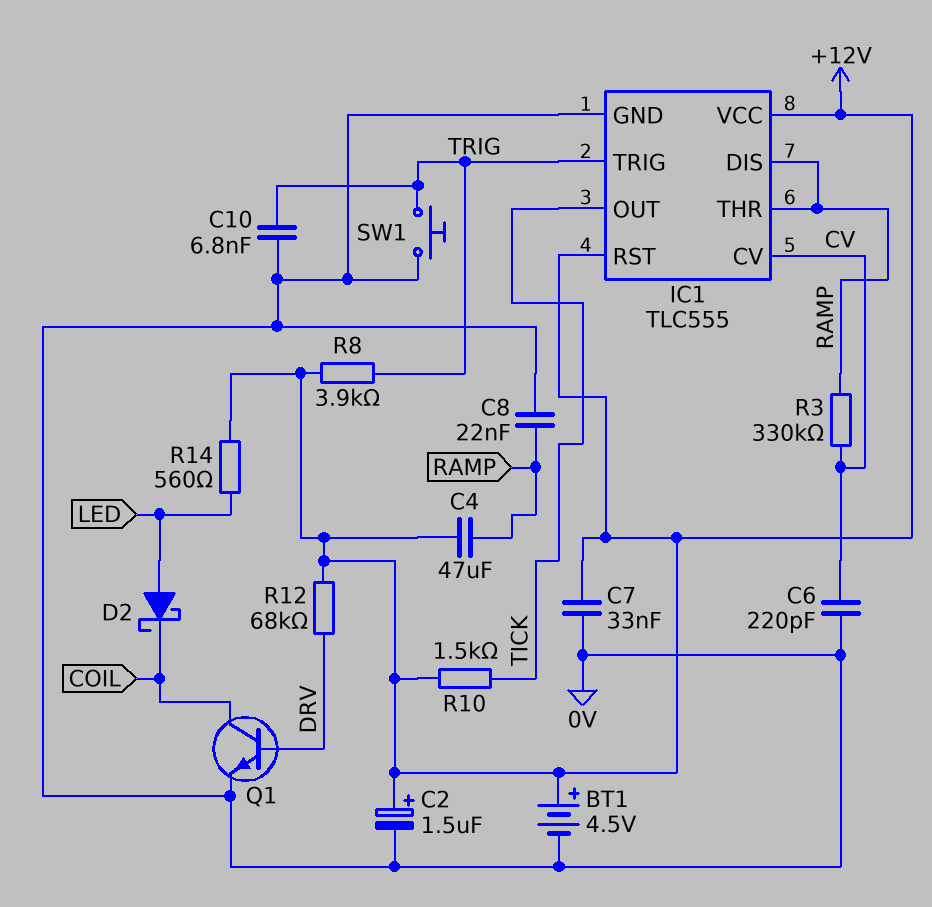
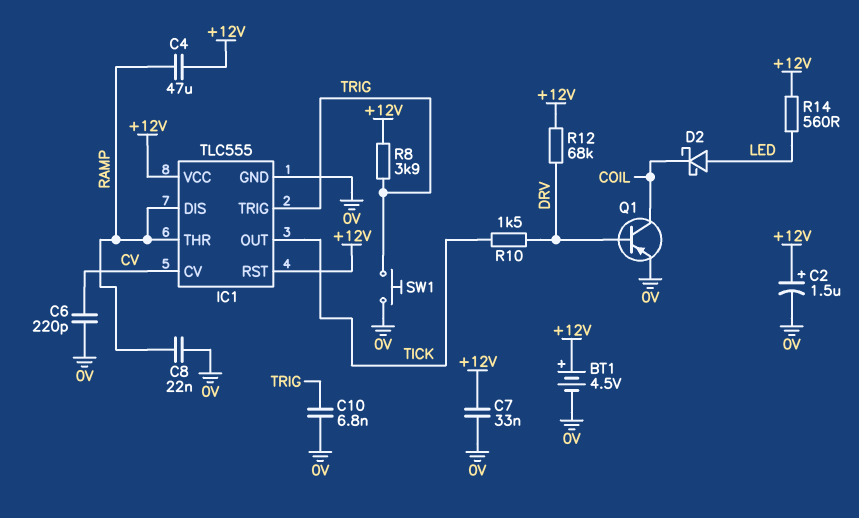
Q1: NPN (B DRV, C COIL, E 0V) -> PNP (B DRV, C COIL, E 0V)
R3: 330k (CV, RAMP) -> none
R10: 1.5k (+12V, TICK) -> 1.5k (DRV, TICK)

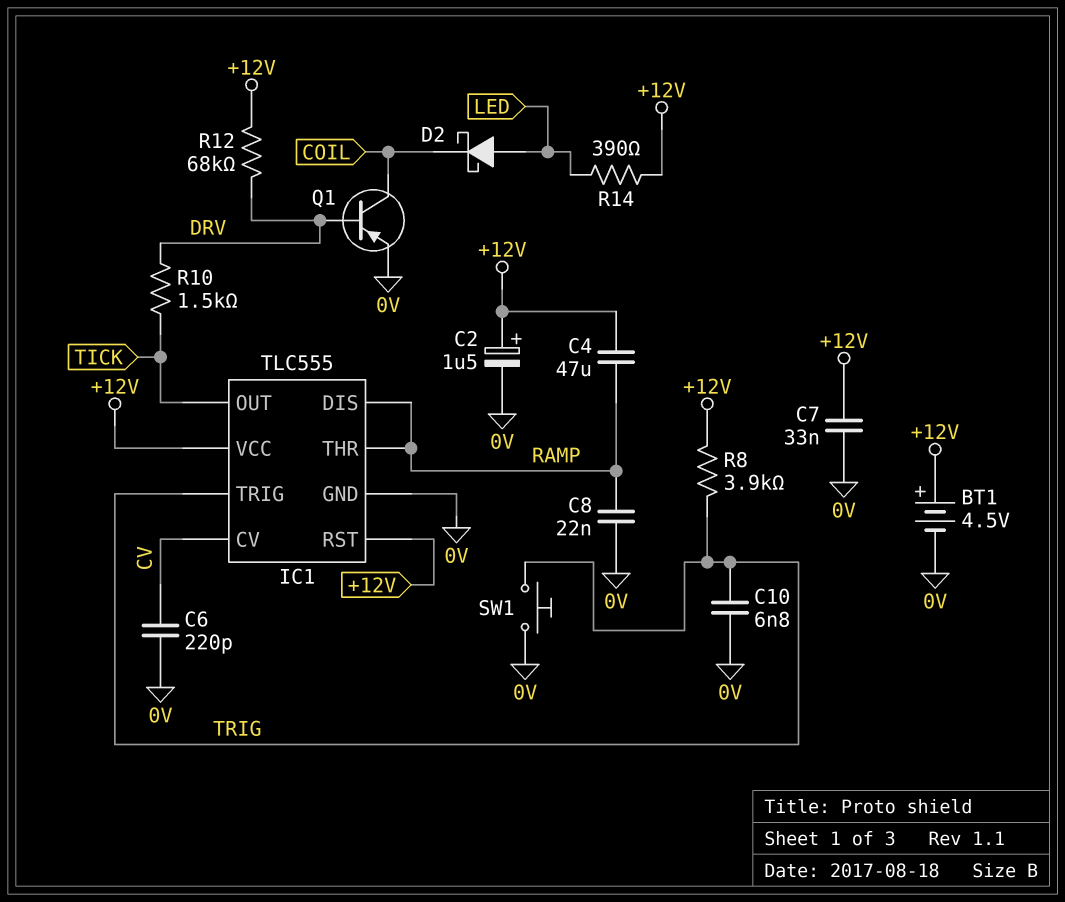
R14: 560 (+12V, LED) -> 390 (+12V, LED)

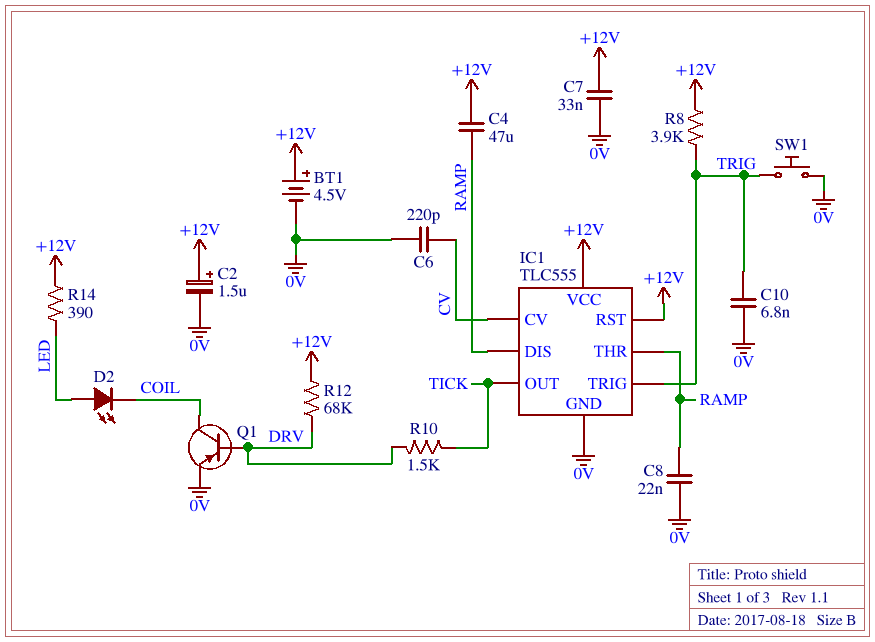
D2: schottky (A LED, K COIL) -> LED (A LED, K COIL)

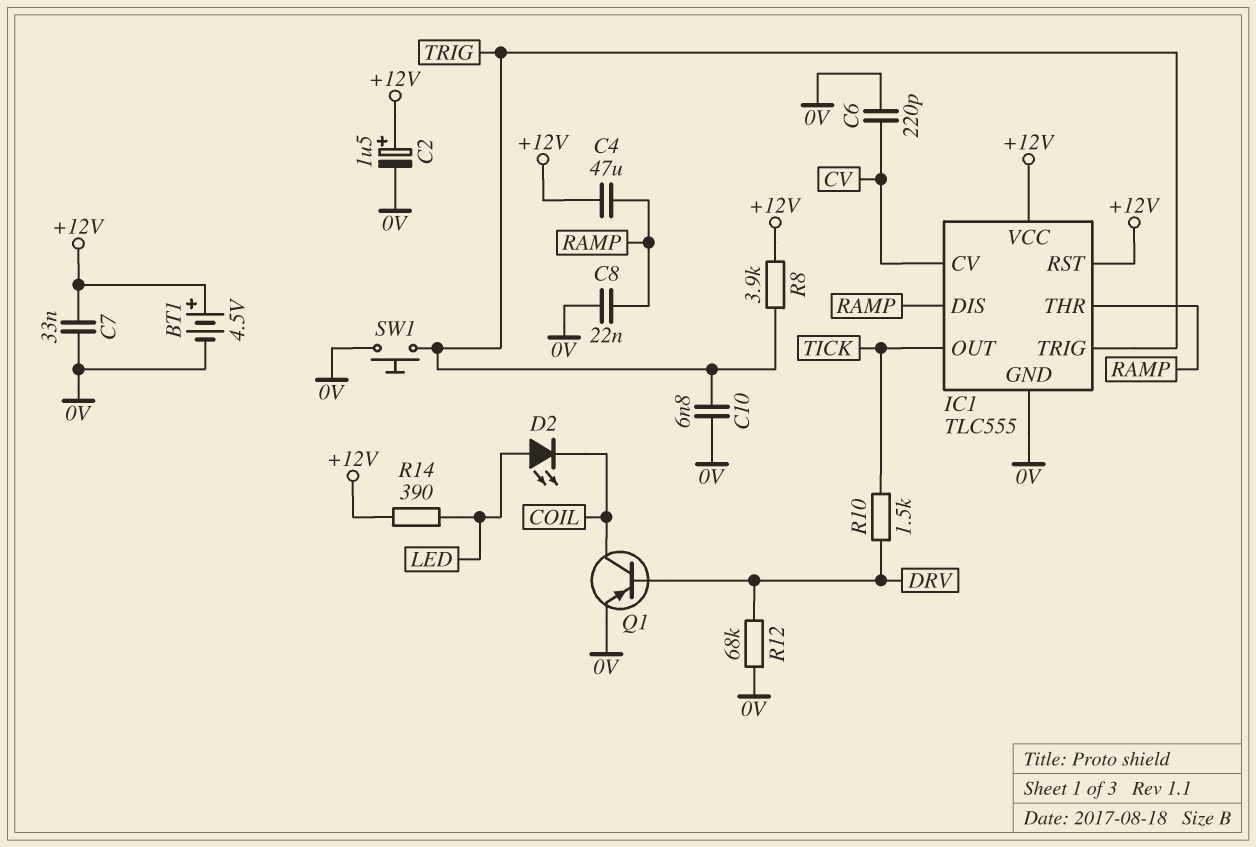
R12: 68k (+12V, DRV) -> 68k (0V, DRV)

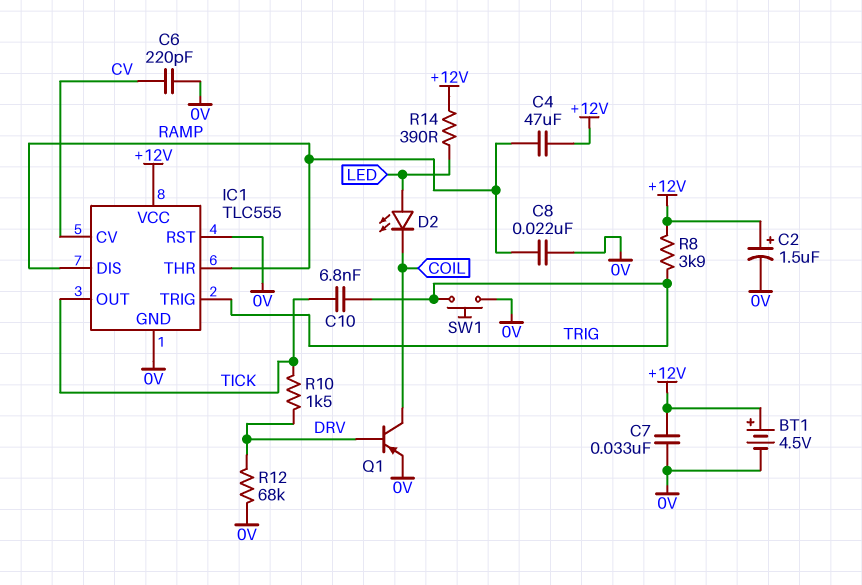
C10: 6.8nF (0V, TRIG) -> 6.8nF (TICK, TRIG)
IC1 pin RST: +12V -> 0V

